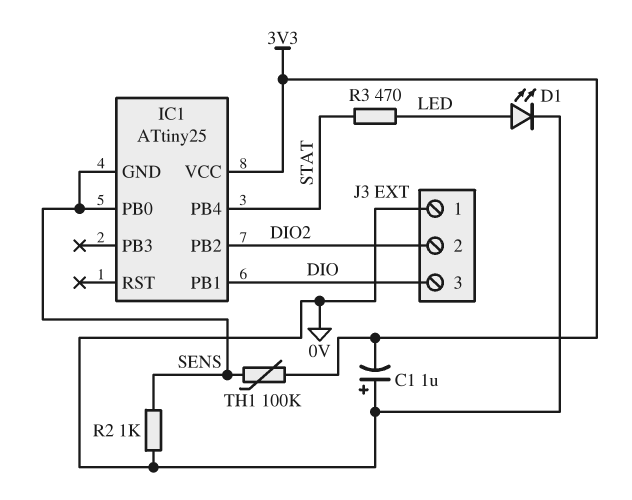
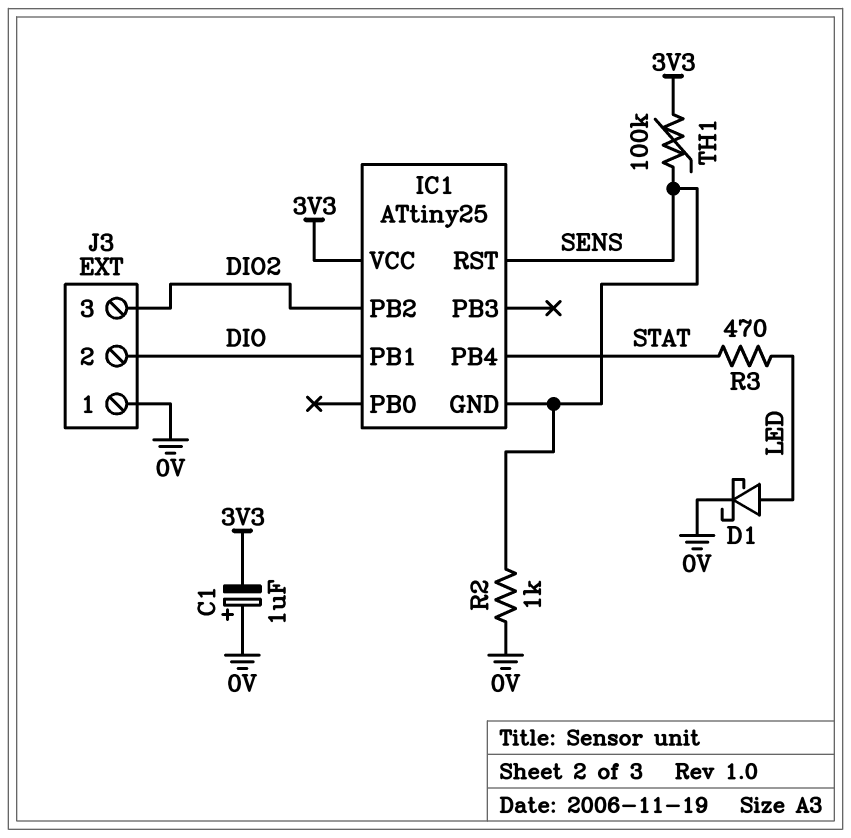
D1: LED (A LED, K 0V) -> schottky (A LED, K 0V)
IC1 pin PB0: SENS -> none
IC1 pin RST: none -> SENS
J3 pin 2: DIO2 -> DIO
J3 pin 3: DIO -> DIO2

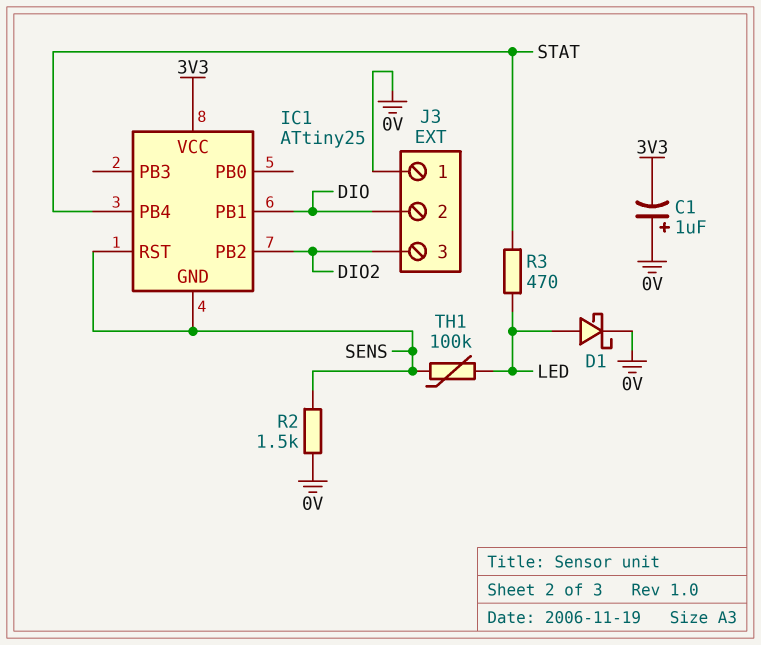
R2: 1k (0V, SENS) -> 1.5k (0V, SENS)
TH1: 100k (3V3, SENS) -> 100k (LED, SENS)

